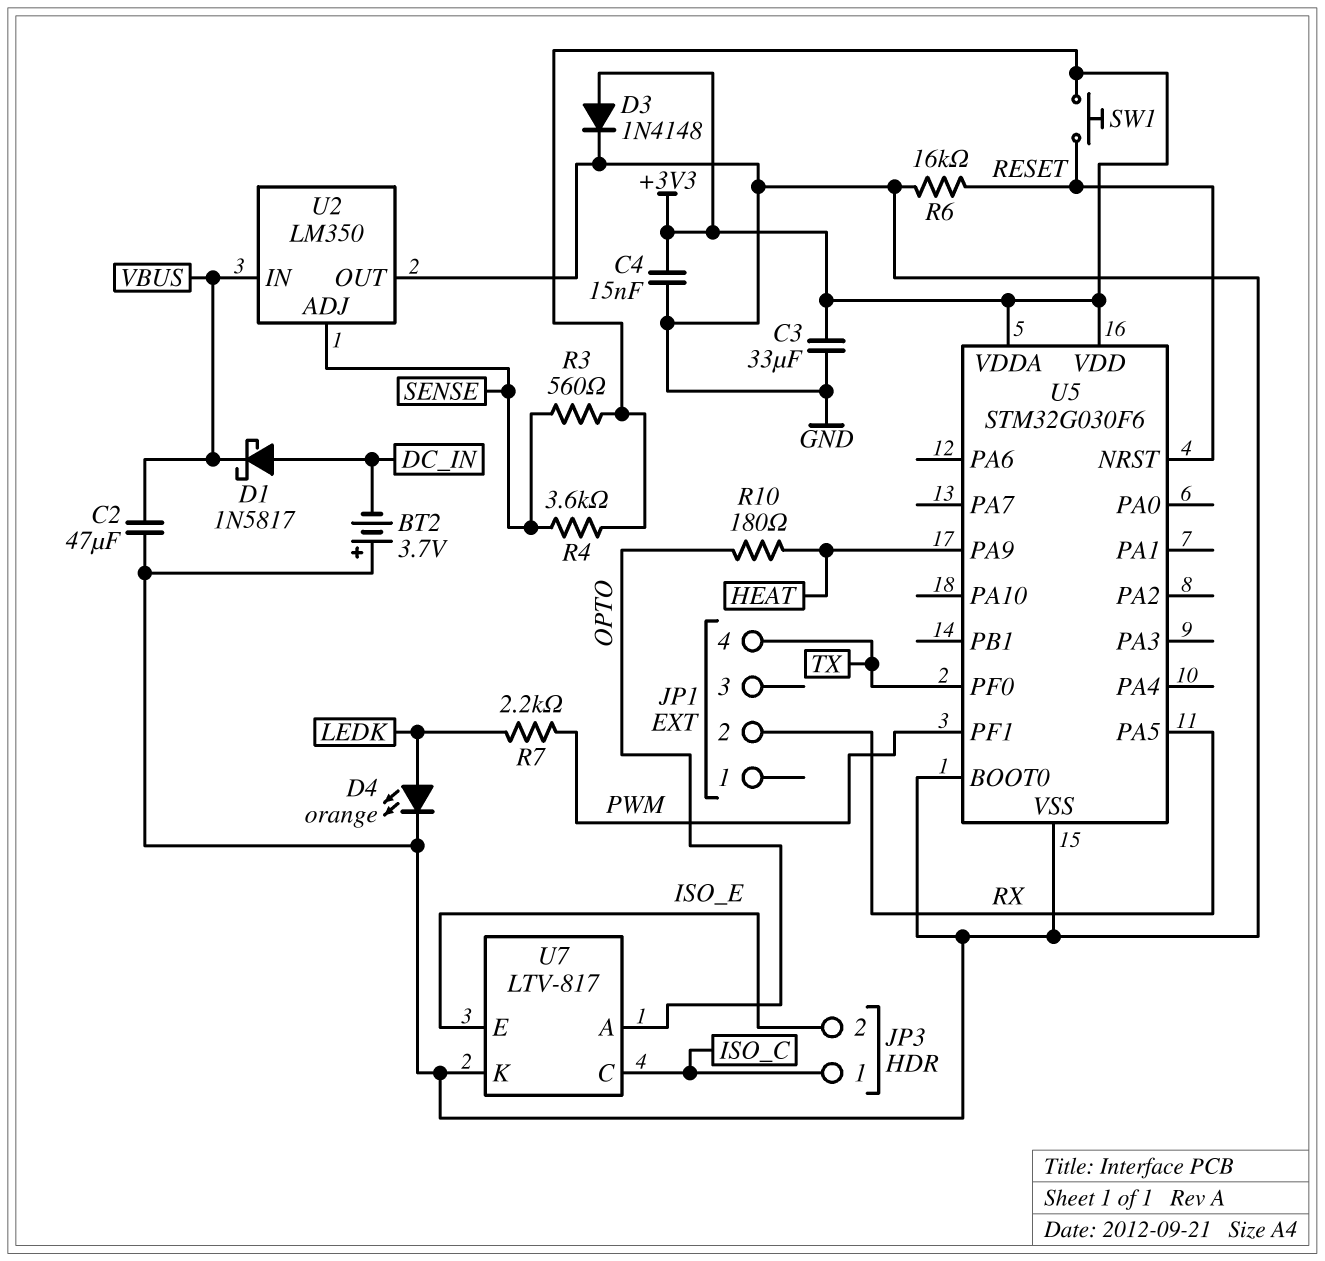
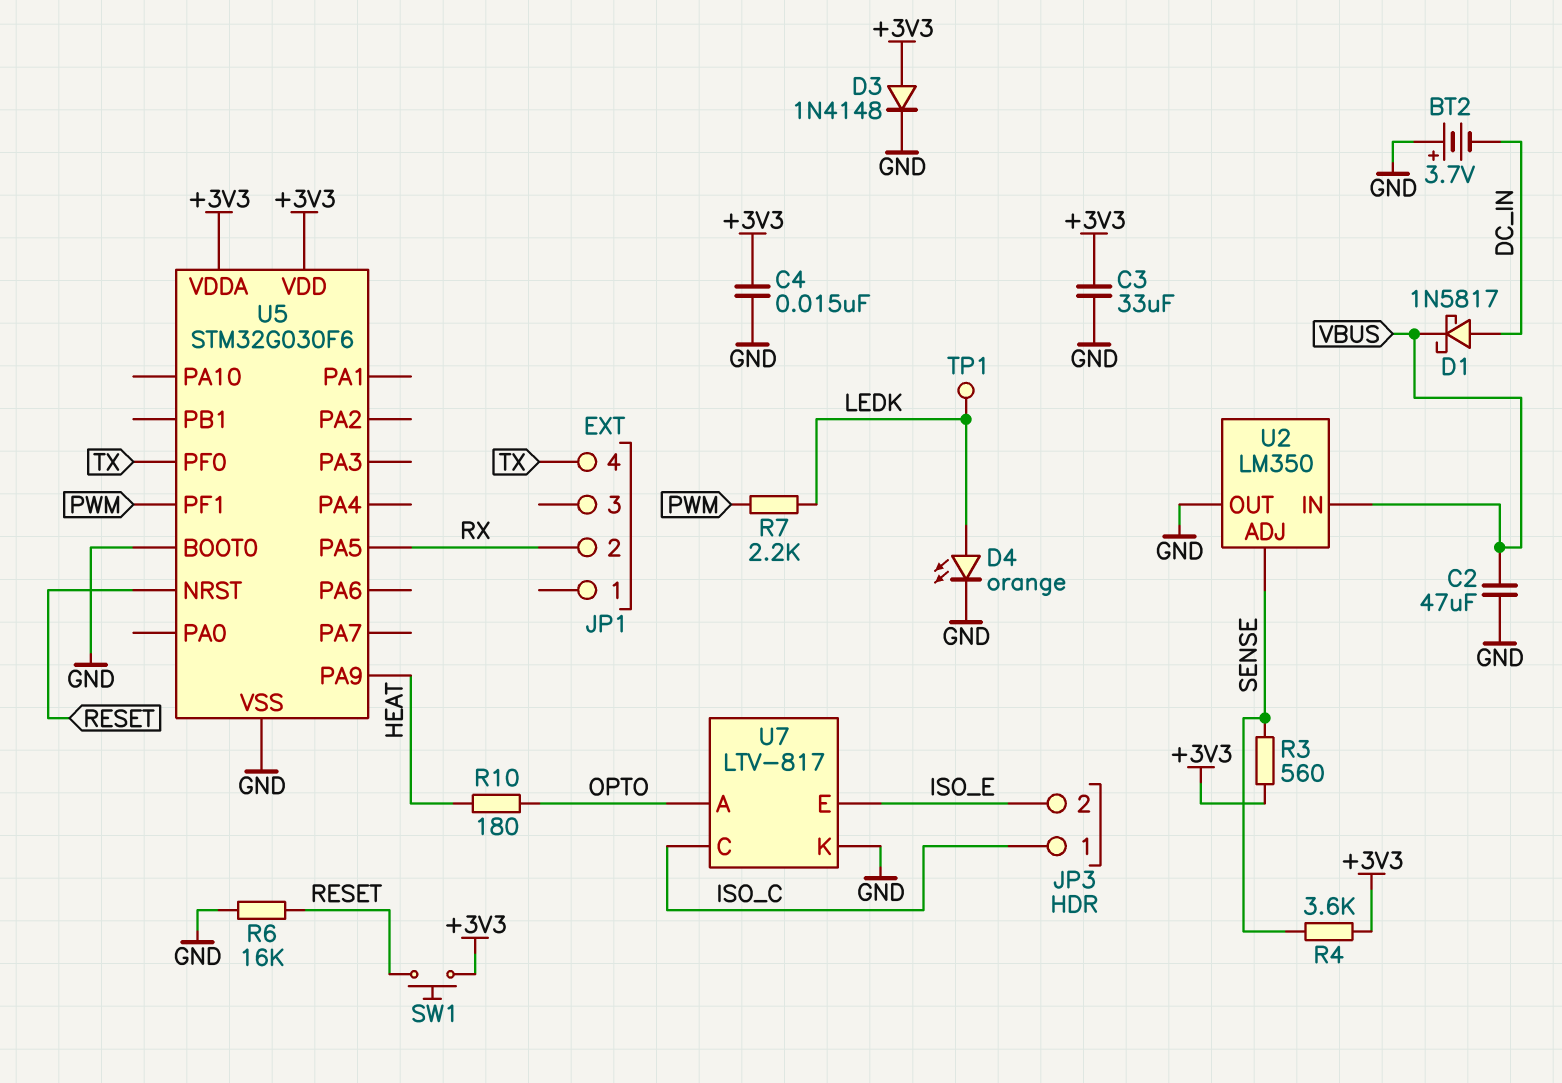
TP1: none -> test point (LEDK)

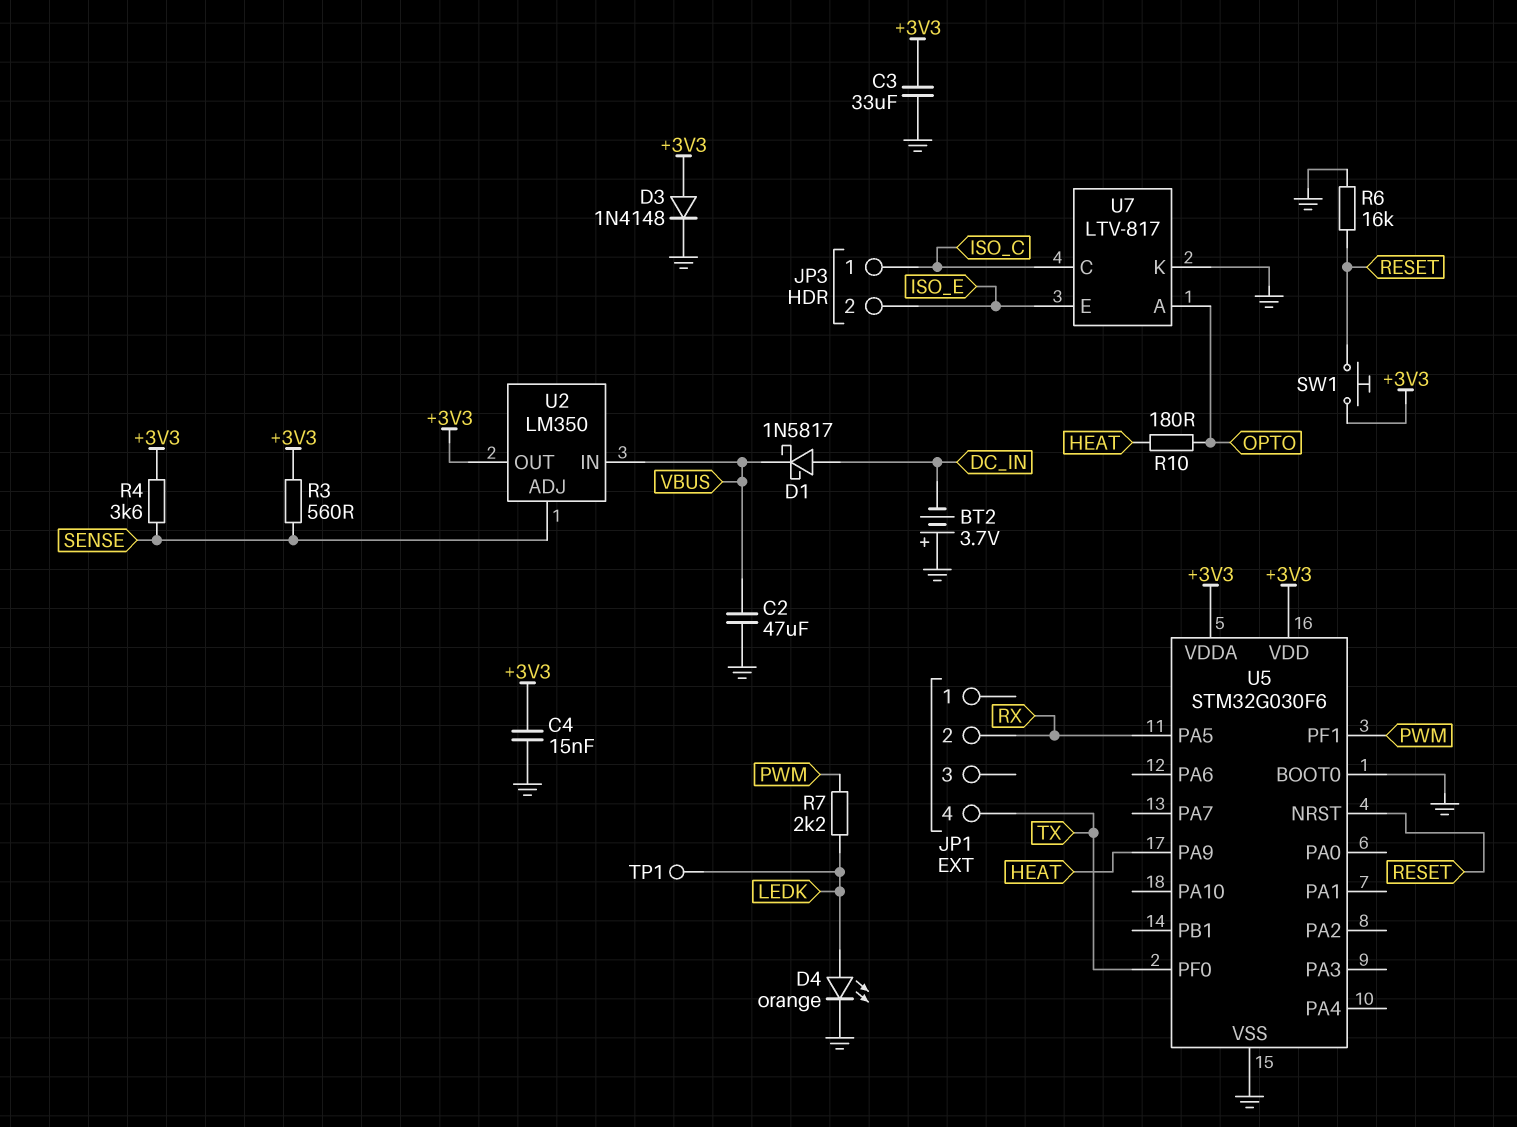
U2 pin OUT: GND -> +3V3

